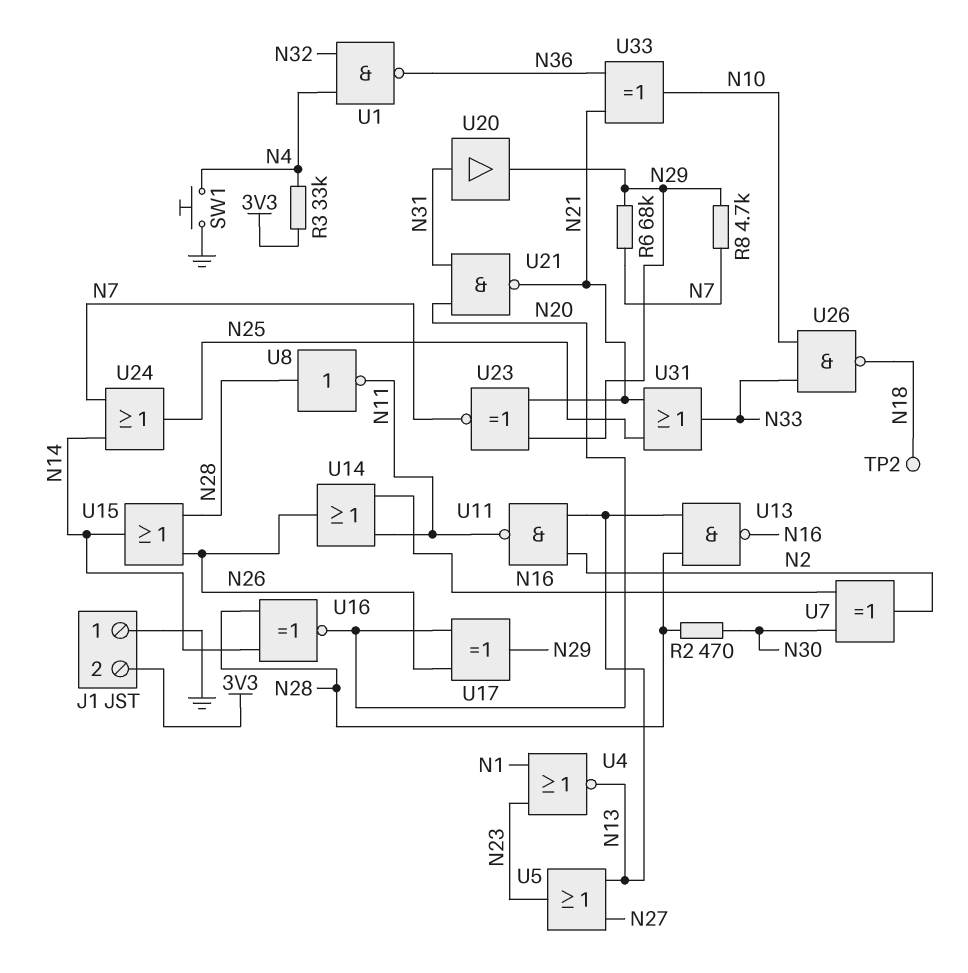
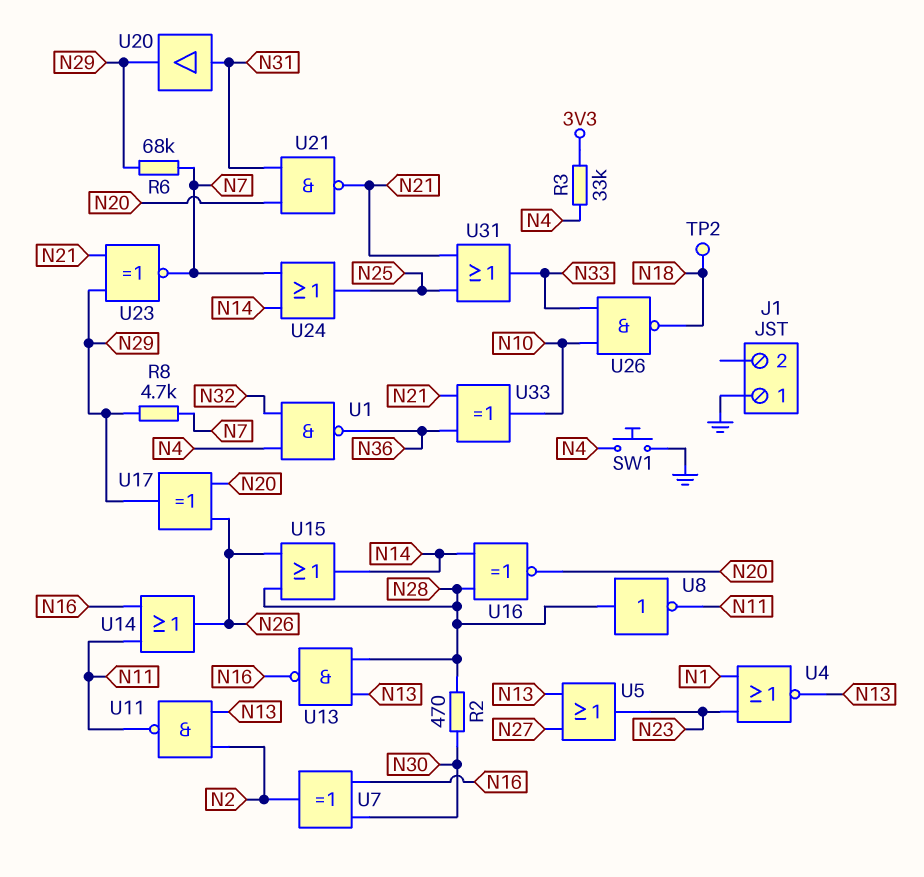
J1 pin 2: 3V3 -> none

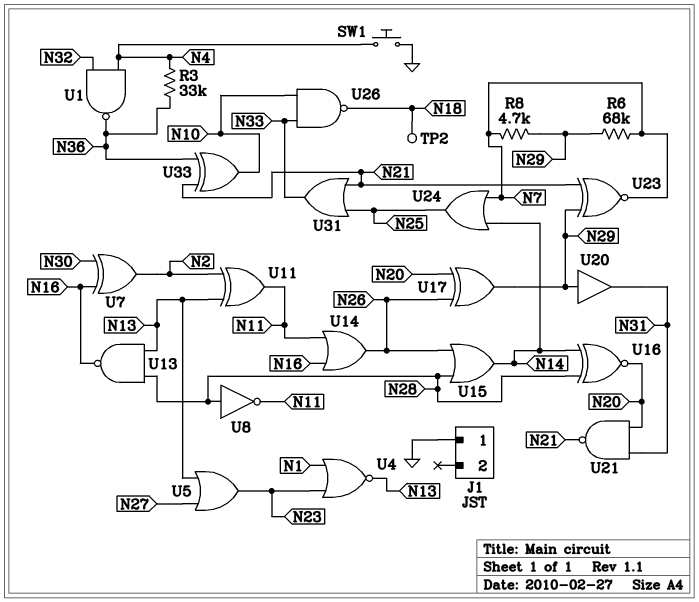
R2: 470 (N28, N30) -> none
R3: 33k (3V3, N4) -> 33k (N4, N36)
U11: NAND (in N2, in N13, out N11) -> XOR (in N2, in N13, out N11)
U20: buffer (in N31, out N29) -> buffer (in N29, out N31)

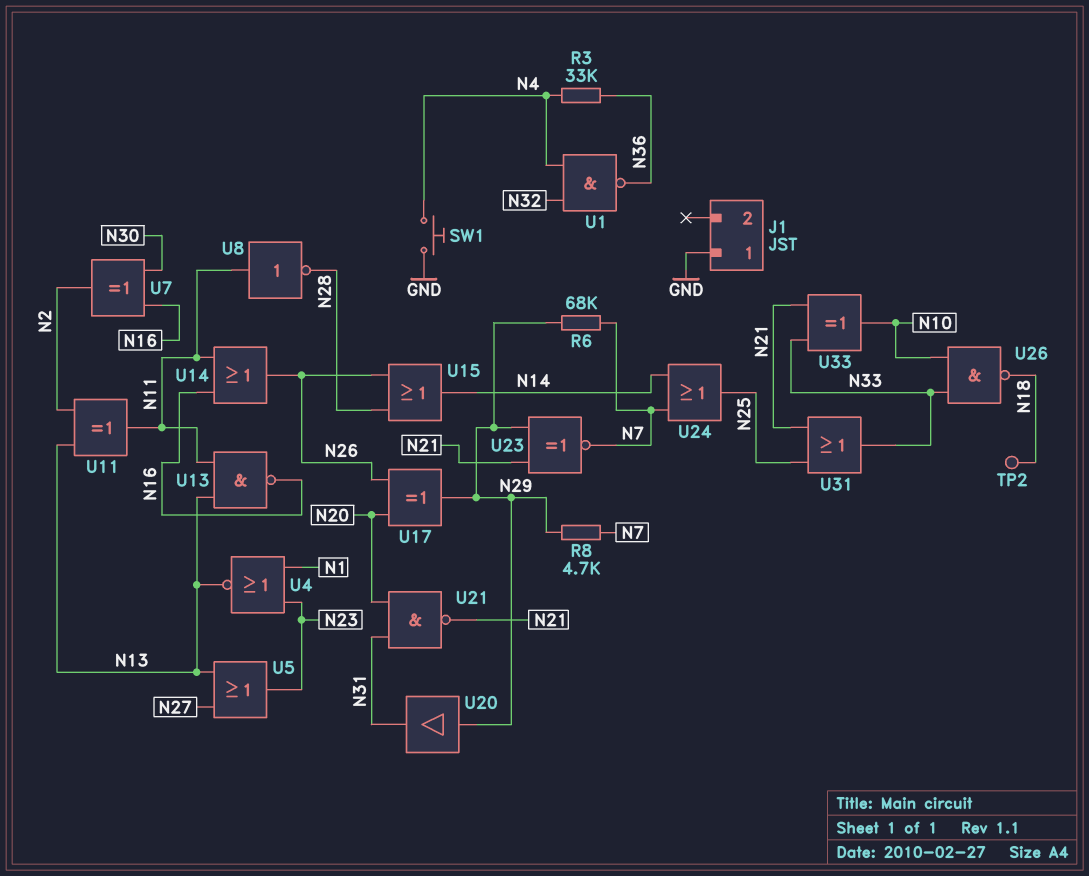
U8: NOT (in N28, out N11) -> NOT (in N11, out N28)
U13: NAND (in N13, in N28, out N16) -> NAND (in N11, in N13, out N16)
U16: XNOR (in N14, in N28, out N20) -> none
U33: XOR (in N21, in N36, out N10) -> XOR (in N21, in N33, out N10)

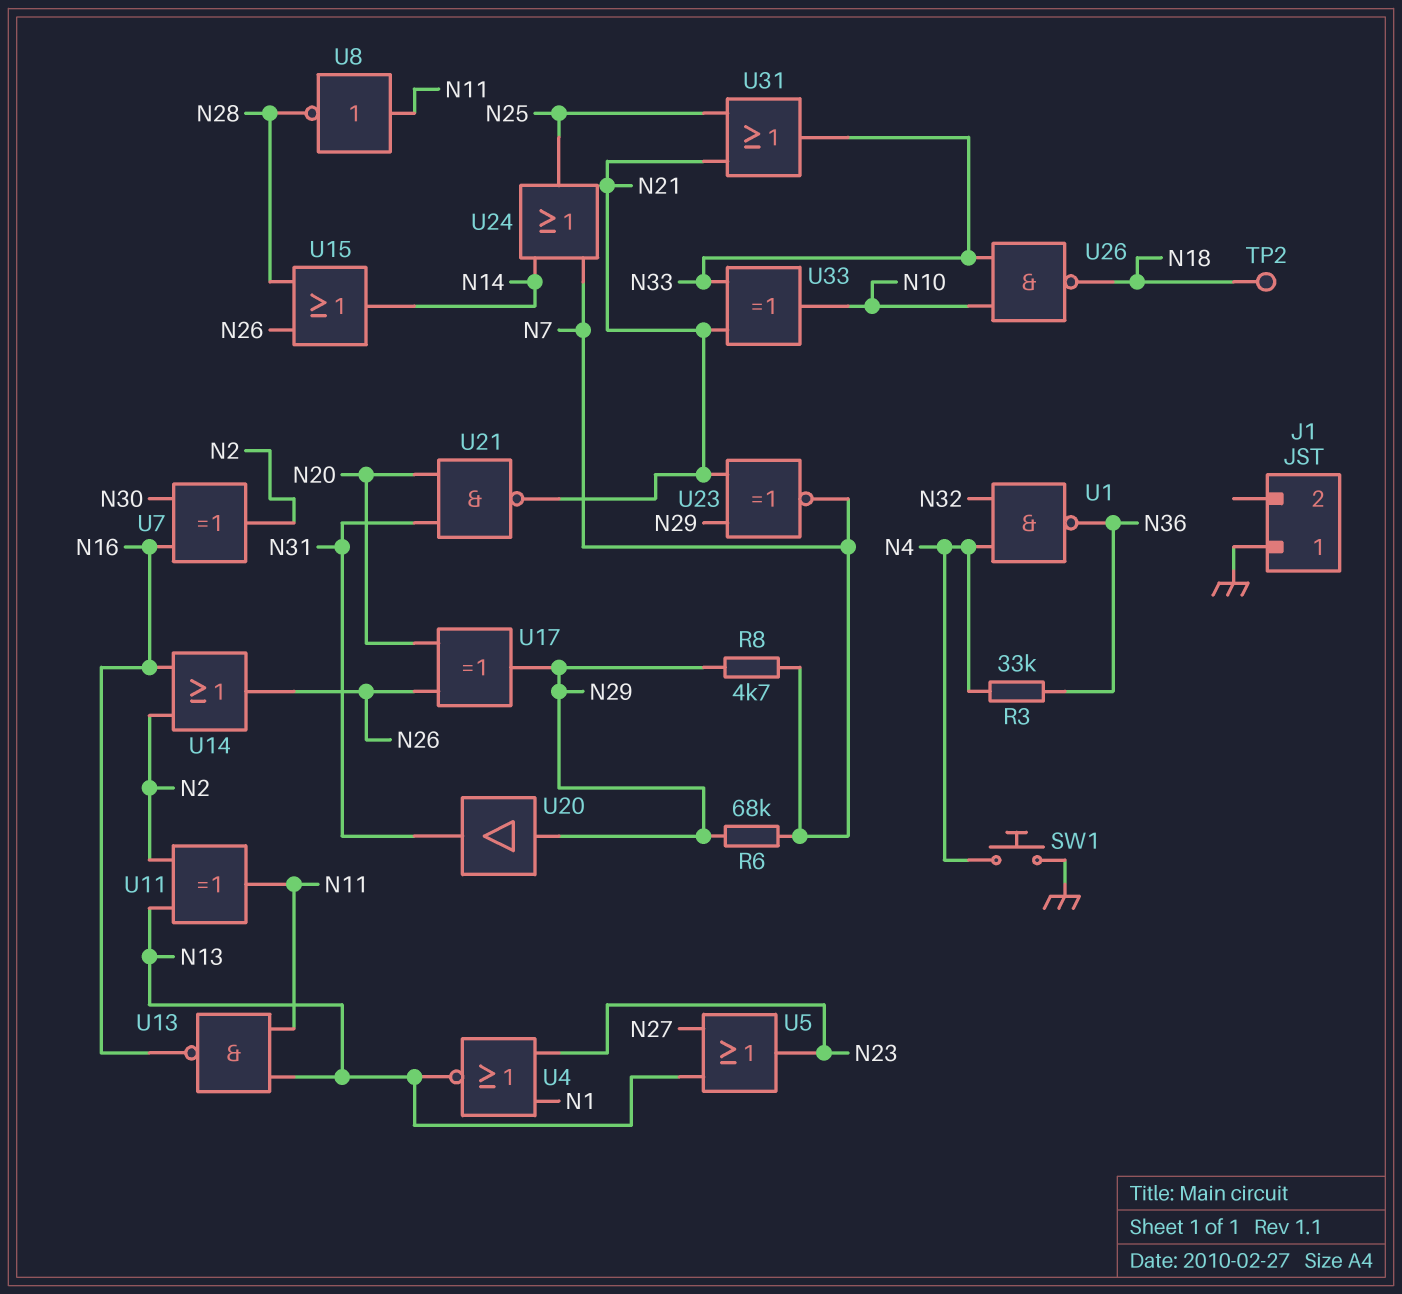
U14: OR (in N11, in N16, out N26) -> OR (in N2, in N16, out N26)

